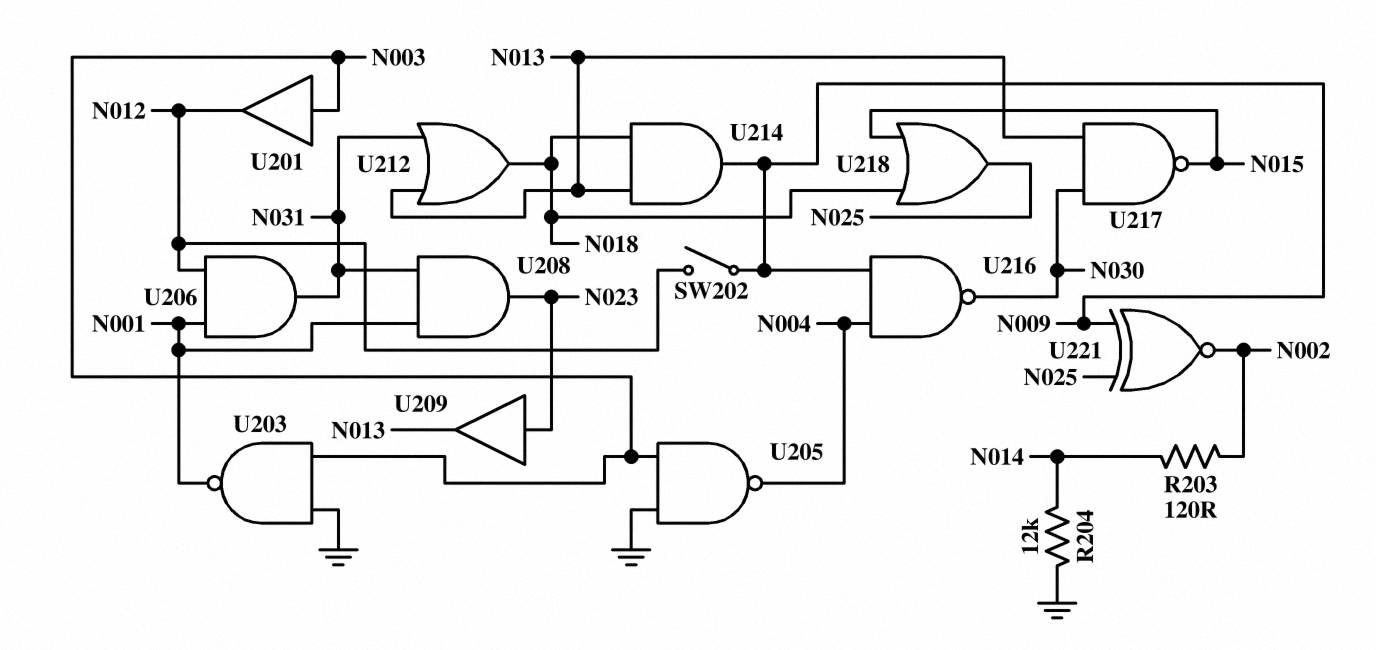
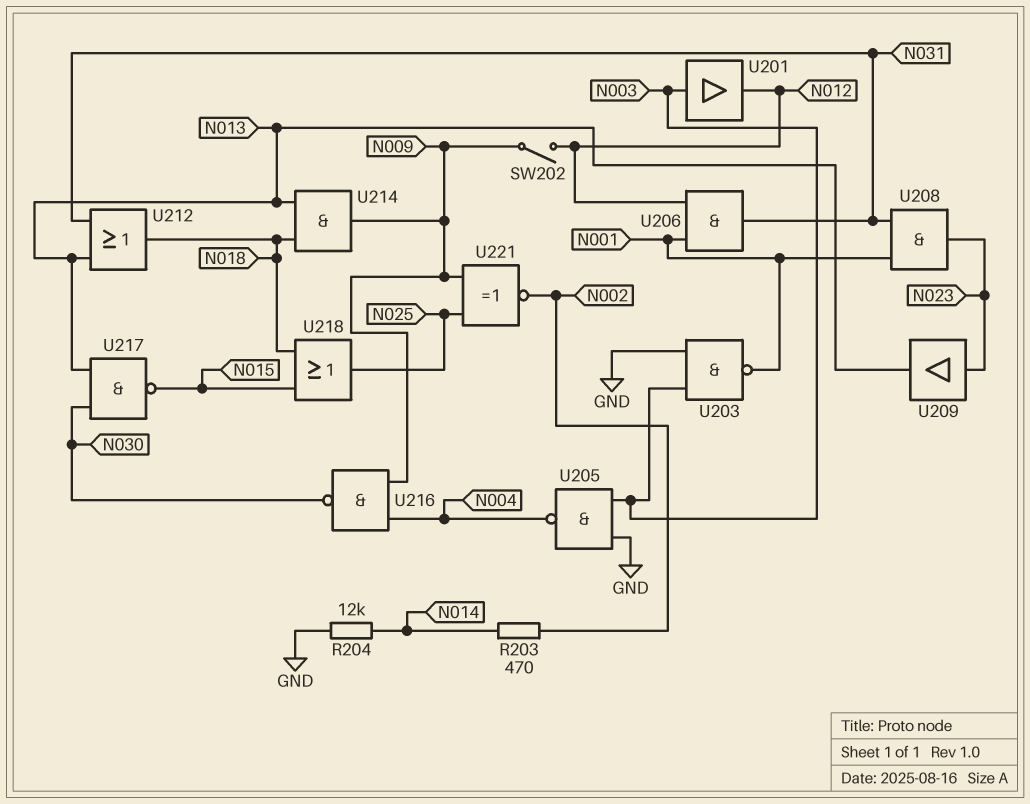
R203: 120 (N002, N014) -> 470 (N002, N014)

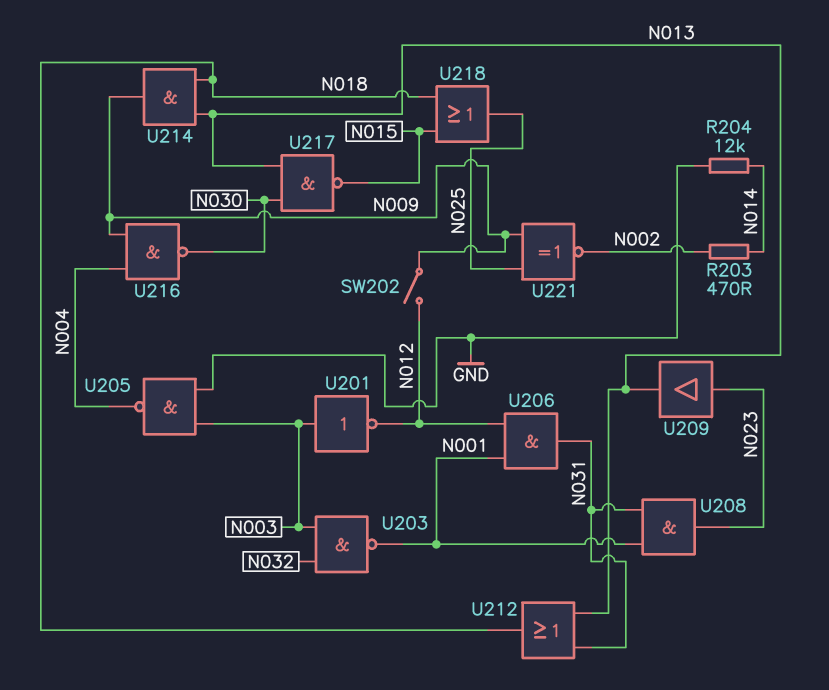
U201: buffer (in N003, out N012) -> NOT (in N003, out N012)
U203: NAND (in GND, in N003, out N001) -> NAND (in N003, in N032, out N001)

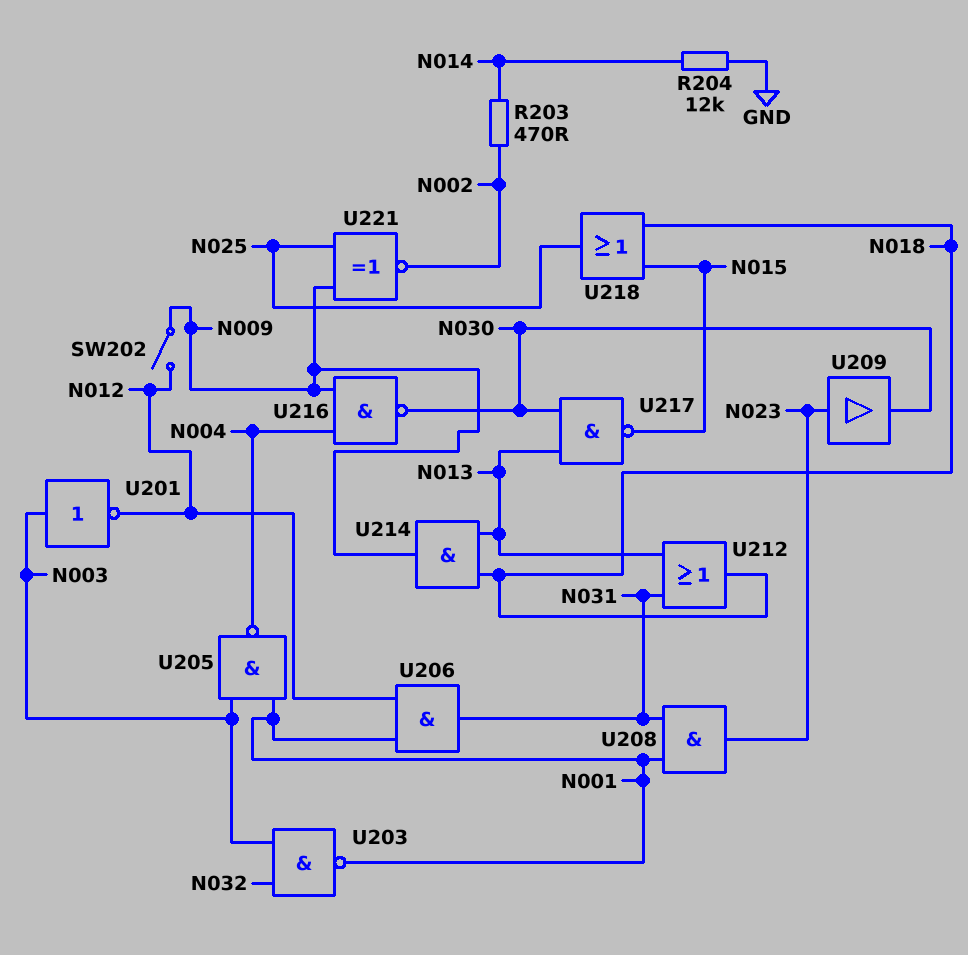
U205: NAND (in GND, in N003, out N004) -> NAND (in N001, in N003, out N004)
U209: buffer (in N023, out N013) -> buffer (in N023, out N030)

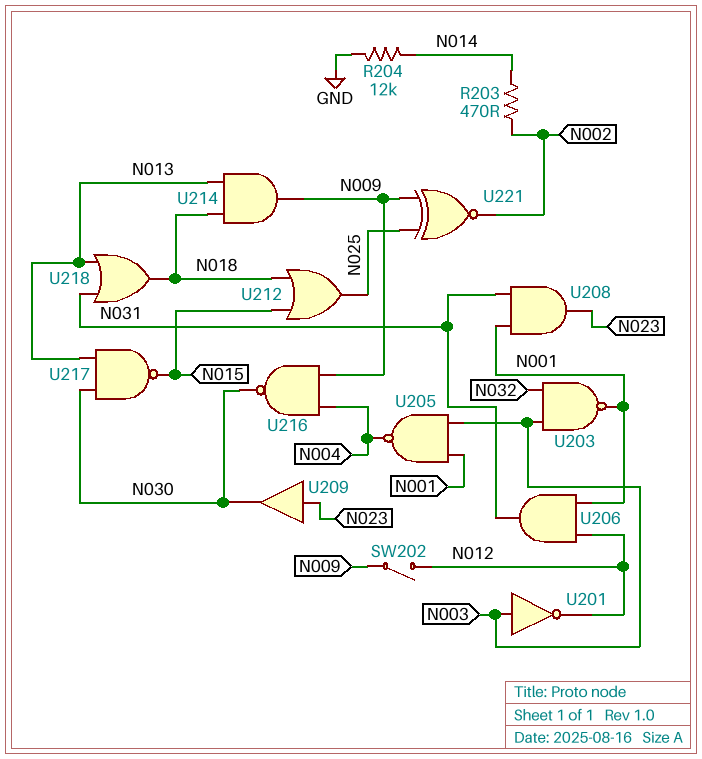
U212: OR (in N013, in N031, out N018) -> OR (in N015, in N018, out N025)
U218: OR (in N015, in N018, out N025) -> OR (in N013, in N031, out N018)

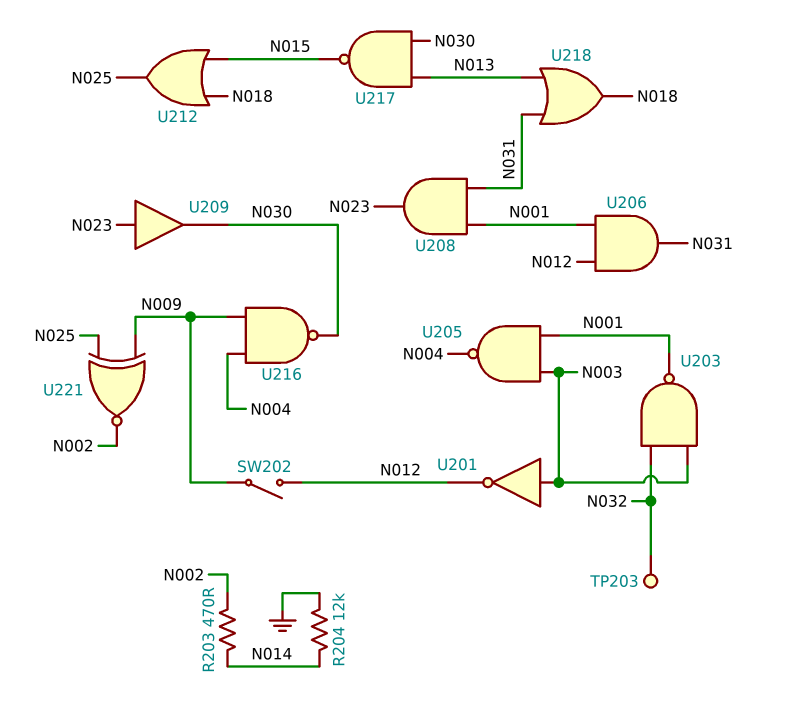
TP203: none -> test point (N032)
U214: AND (in N013, in N018, out N009) -> none

